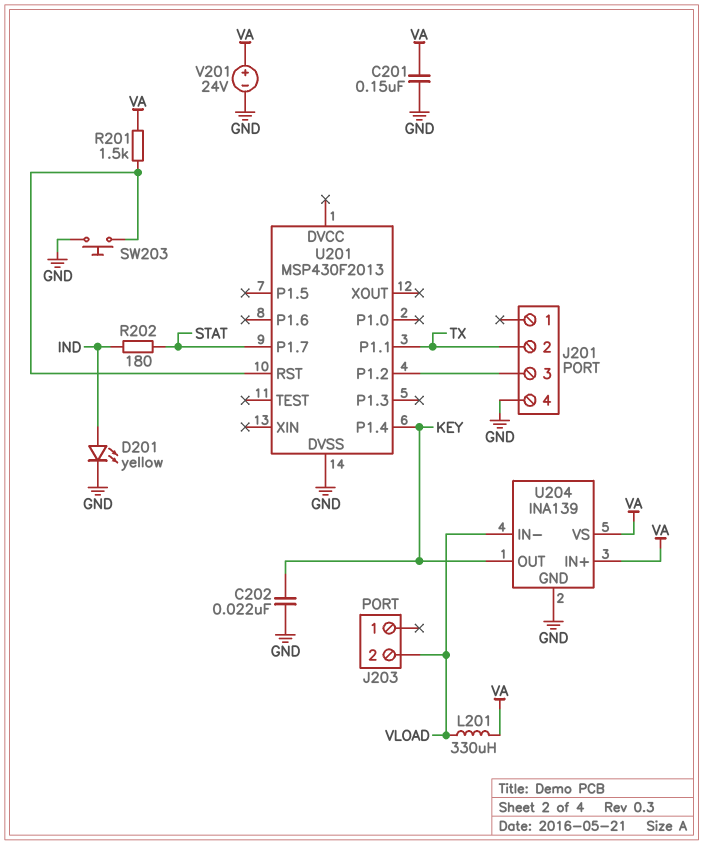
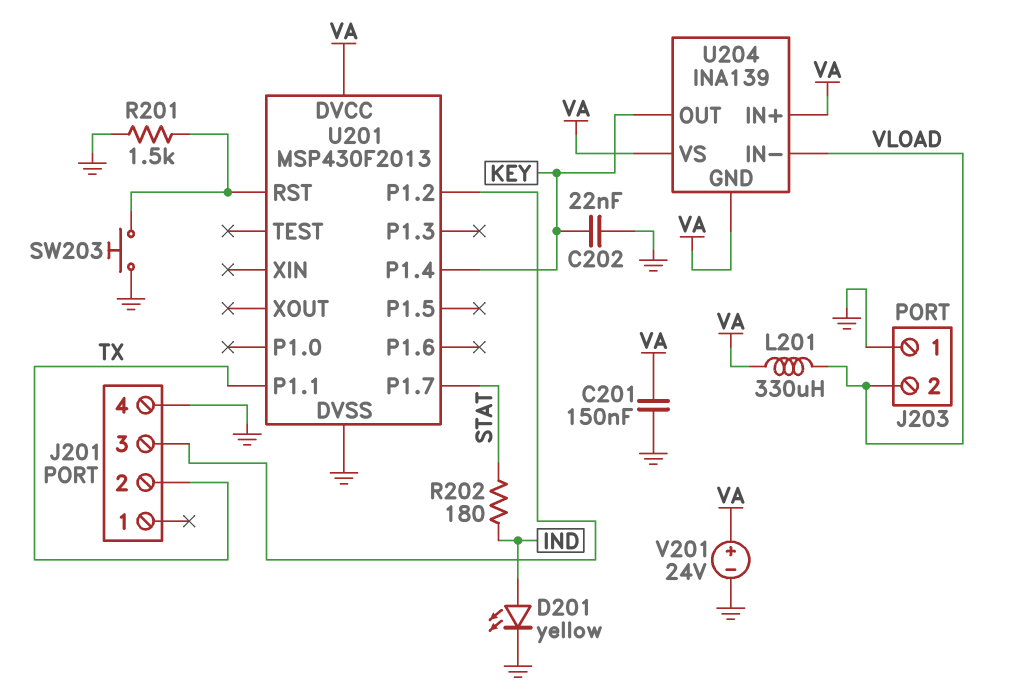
J203 pin 1: none -> GND
R201: 1.5k (U201/RST, VA) -> 1.5k (GND, U201/RST)
U201 pin DVCC: none -> VA
U204 pin GND: GND -> VA

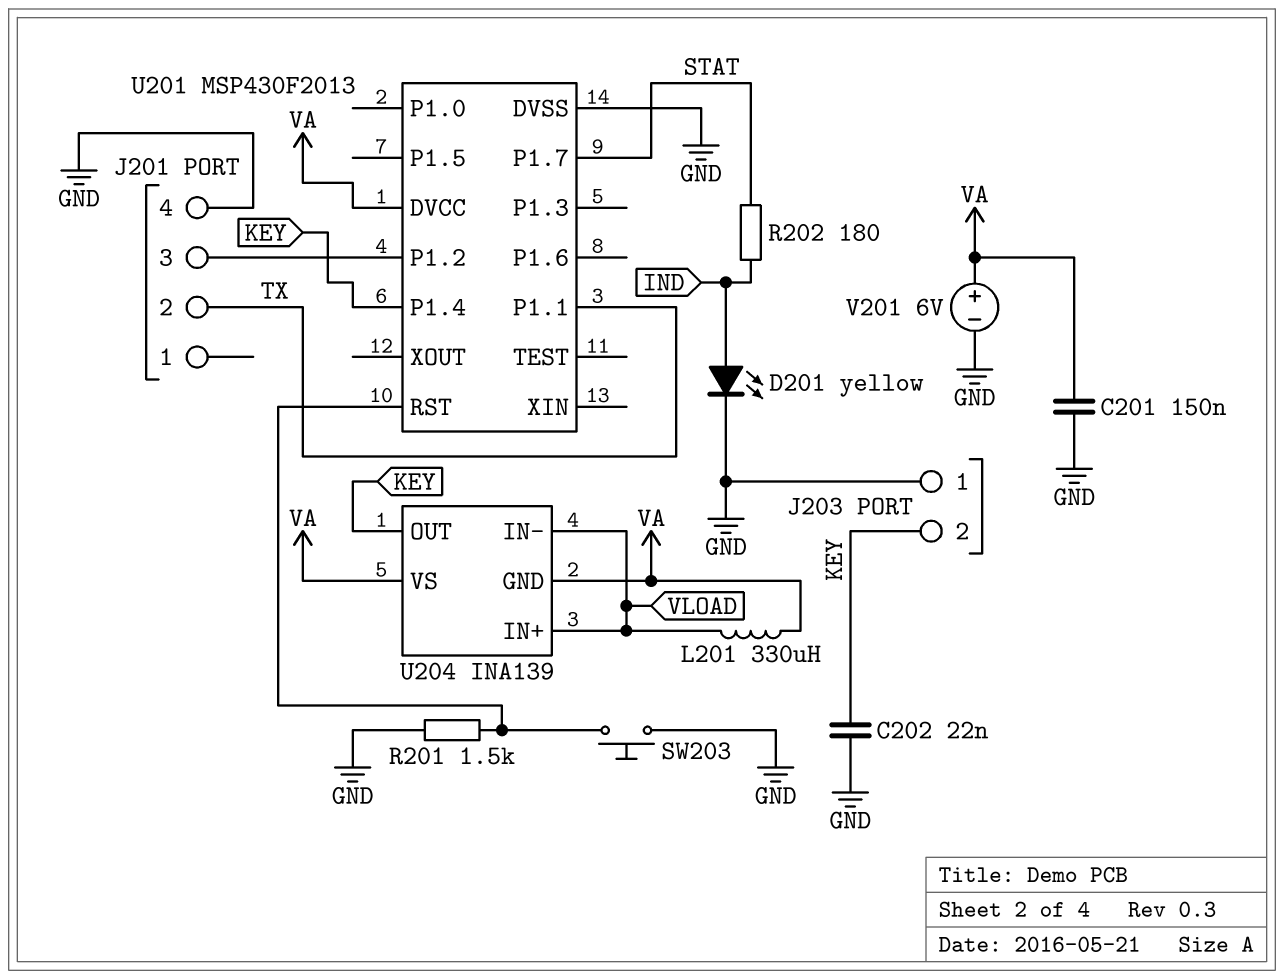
J203 pin 2: VLOAD -> KEY
U204 pin IN+: VA -> VLOAD
V201: 24V (plus VA, minus GND) -> 6V (plus VA, minus GND)

